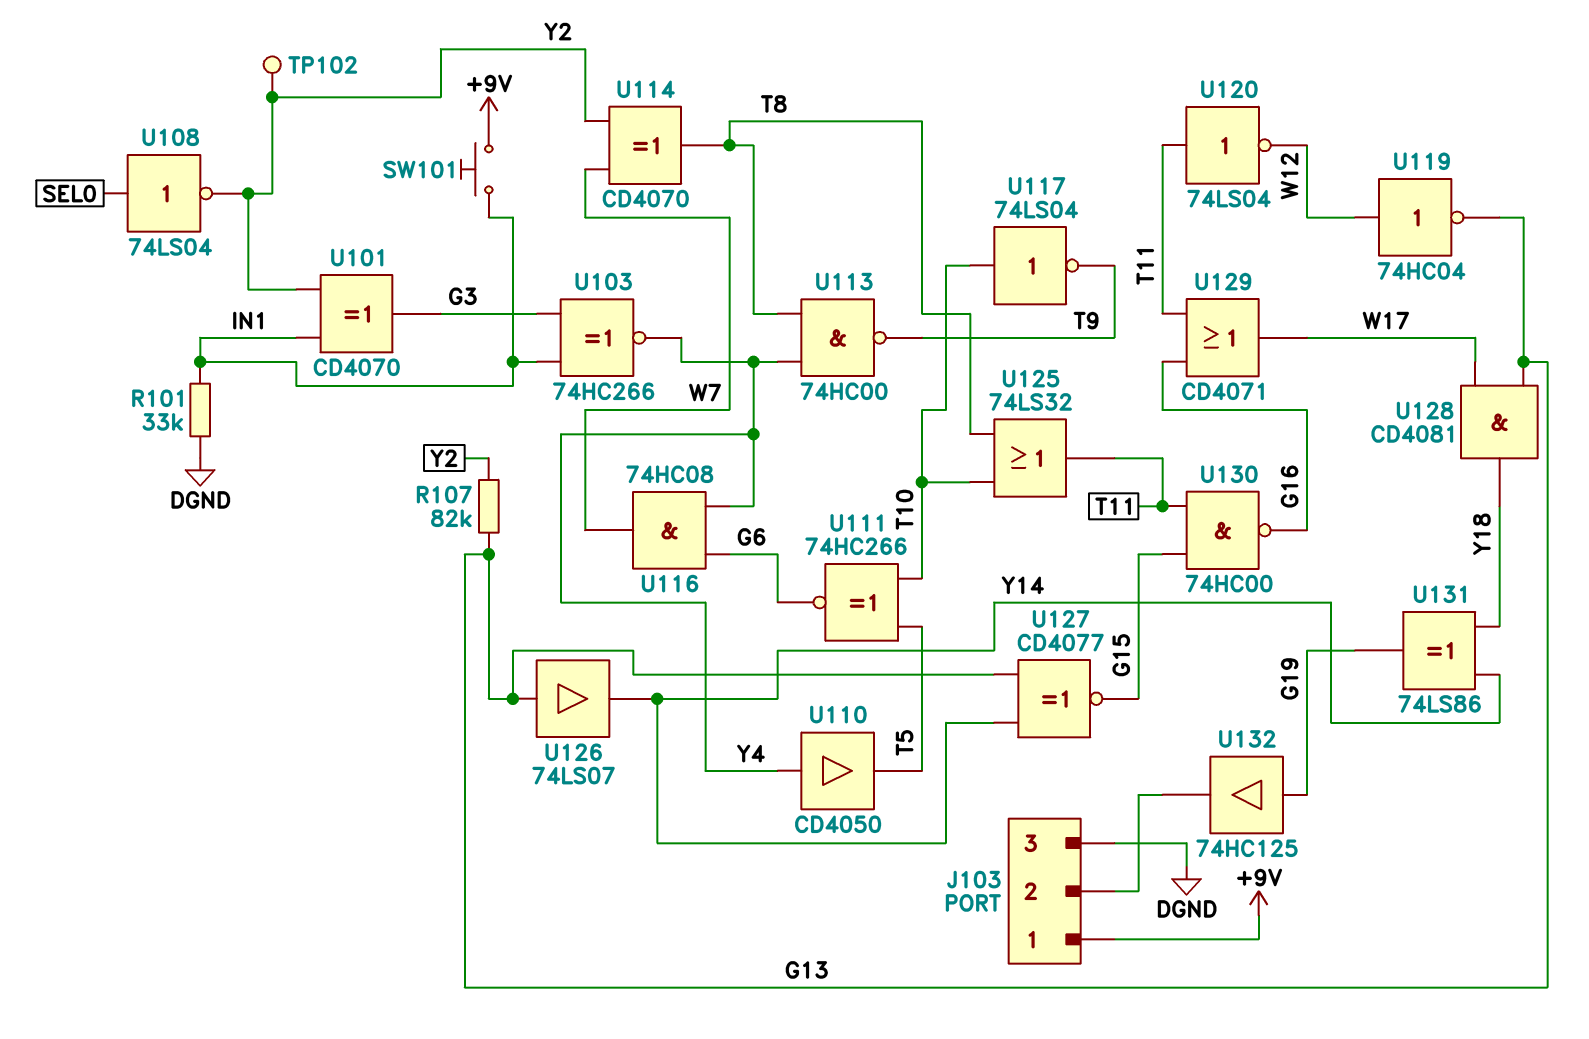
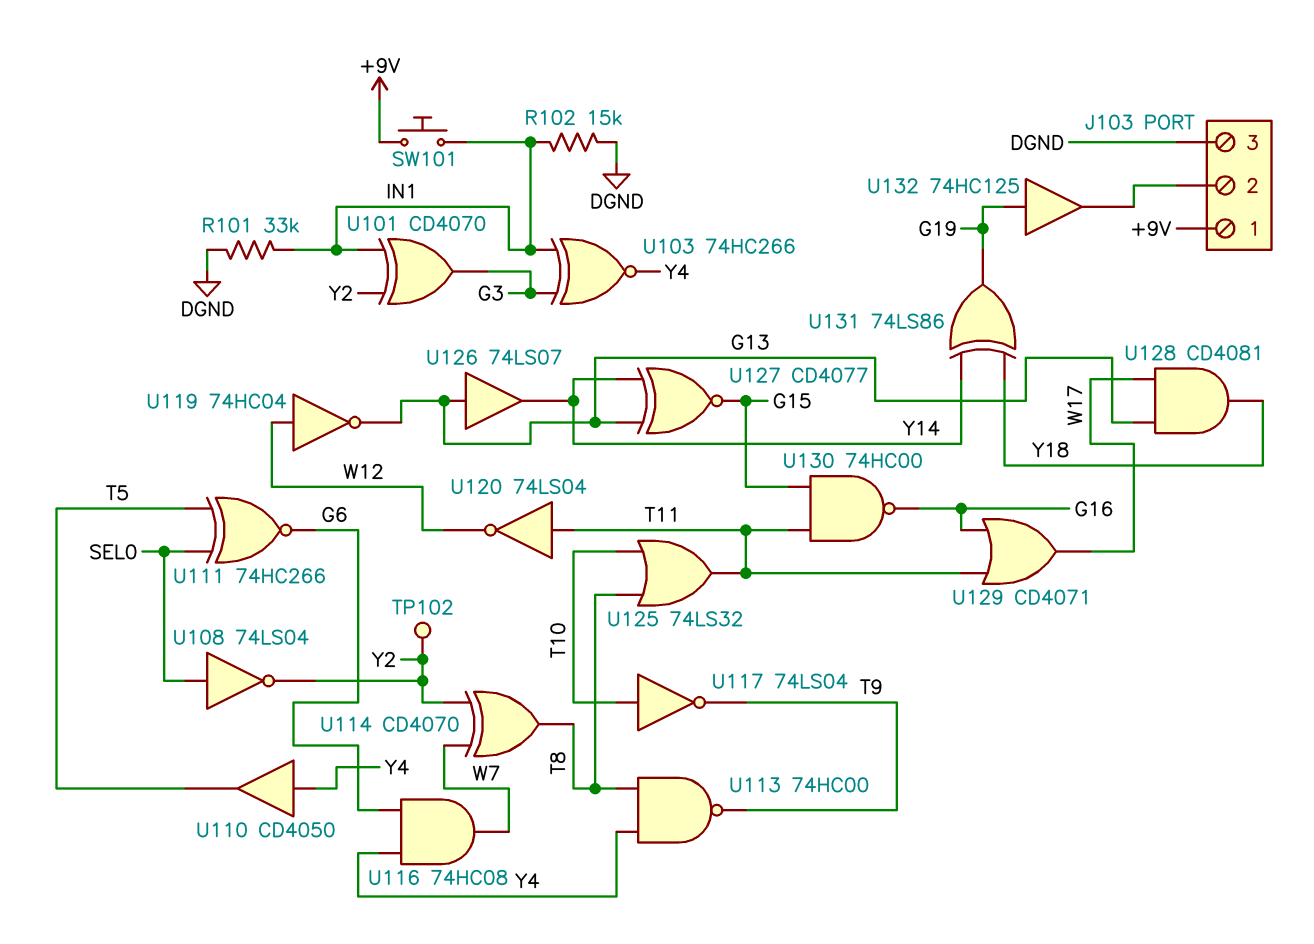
R102: none -> 15k (DGND, IN1)
R107: 82k (G13, Y2) -> none
U111: XNOR 74HC266 (in T5, in T10, out G6) -> XNOR 74HC266 (in SEL0, in T5, out G6)

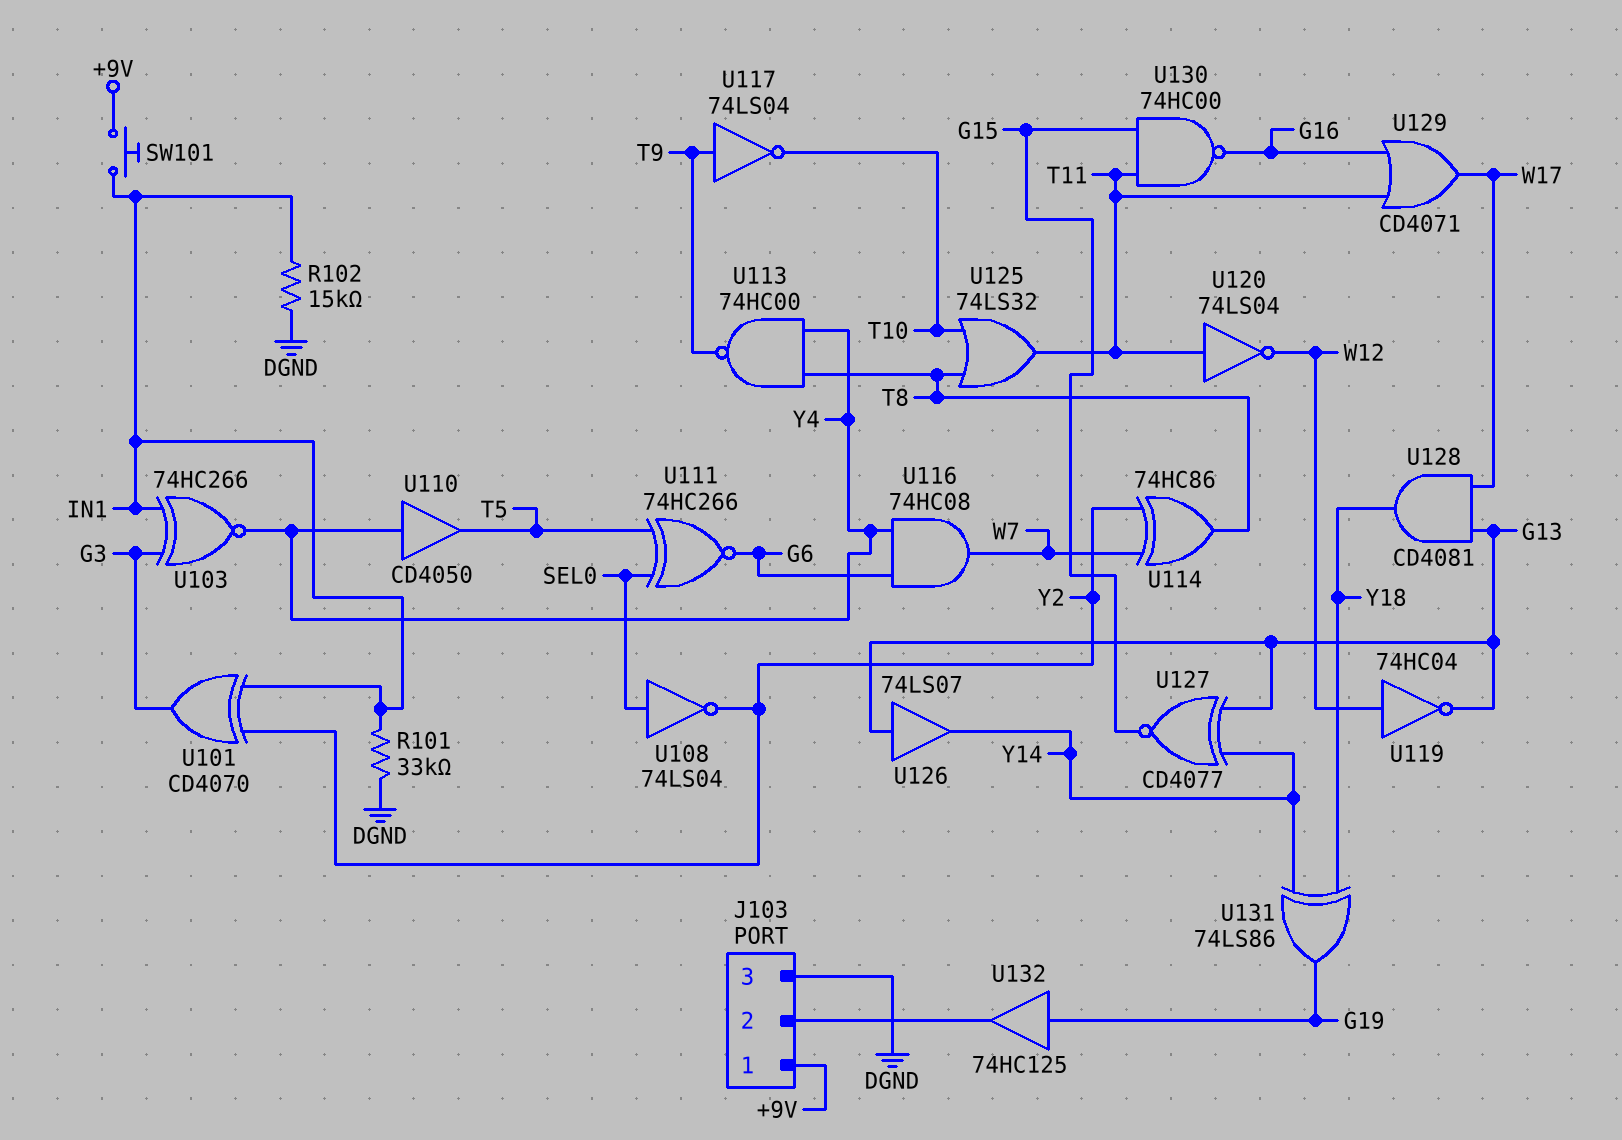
TP102: test point (Y2) -> none
U114: XOR CD4070 (in W7, in Y2, out T8) -> XOR 74HC86 (in W7, in Y2, out T8)
U117: NOT 74LS04 (in T10, out T9) -> NOT 74LS04 (in T9, out T10)

